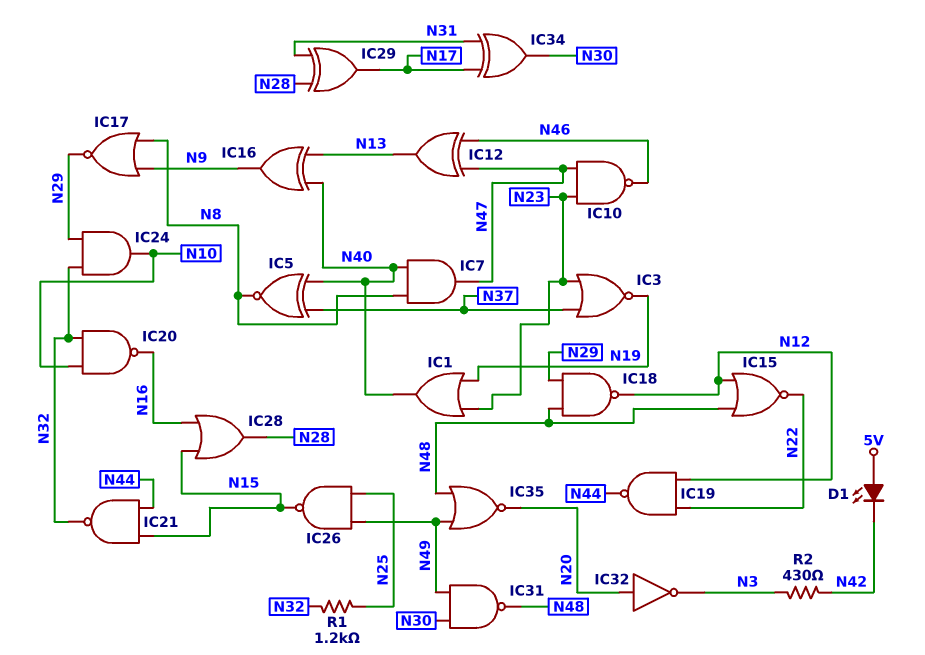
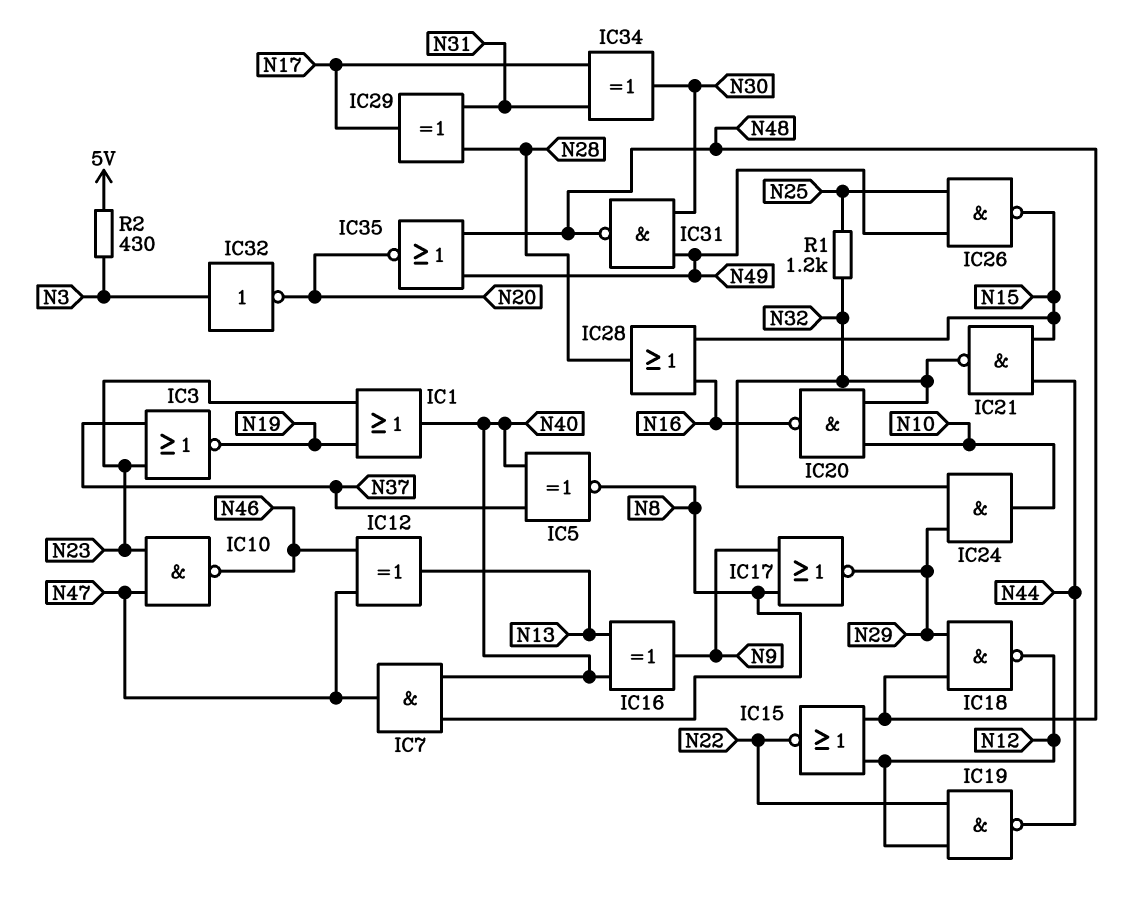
D1: LED (A 5V, K N42) -> none
IC32: NOT (in N20, out N3) -> NOT (in N3, out N20)
R2: 430 (N3, N42) -> 430 (5V, N3)

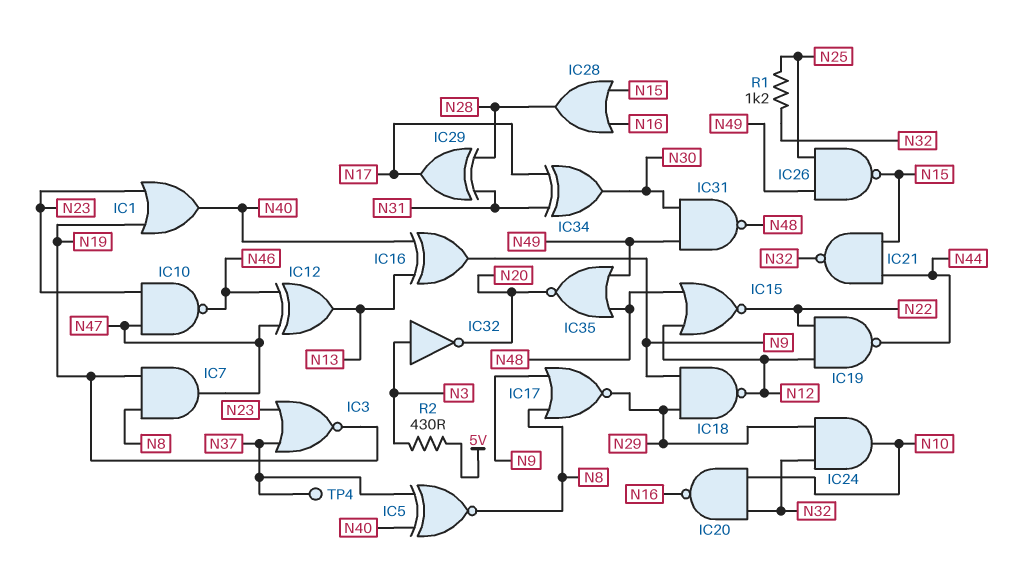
IC7: AND (in N8, in N40, out N47) -> AND (in N8, in N19, out N47)
IC18: NAND (in N29, in N48, out N12) -> NAND (in N9, in N29, out N12)
TP4: none -> test point (N37)

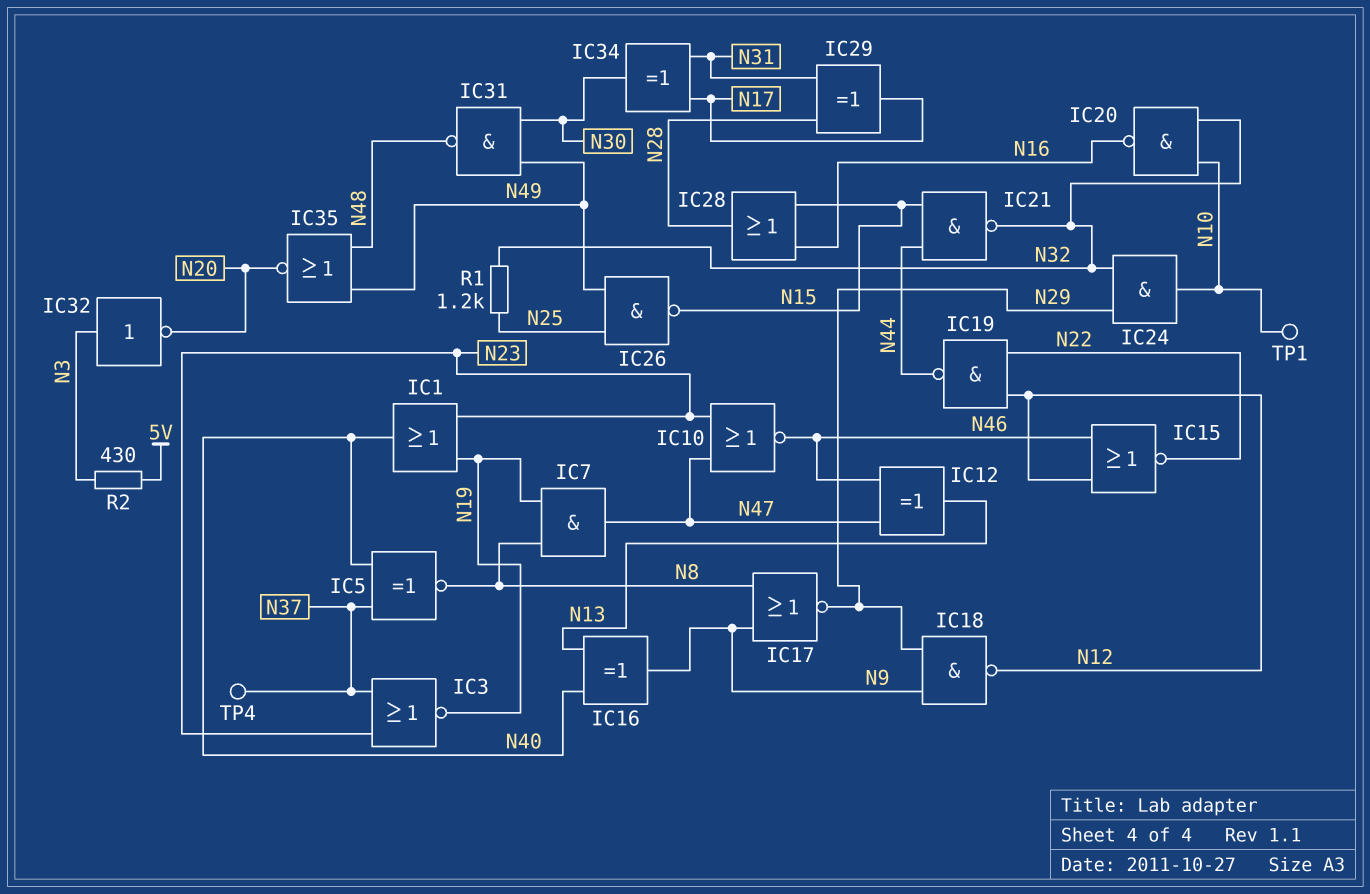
IC10: NAND (in N23, in N47, out N46) -> NOR (in N23, in N47, out N46)
IC15: NOR (in N12, in N48, out N22) -> NOR (in N12, in N46, out N22)
TP1: none -> test point (N10)

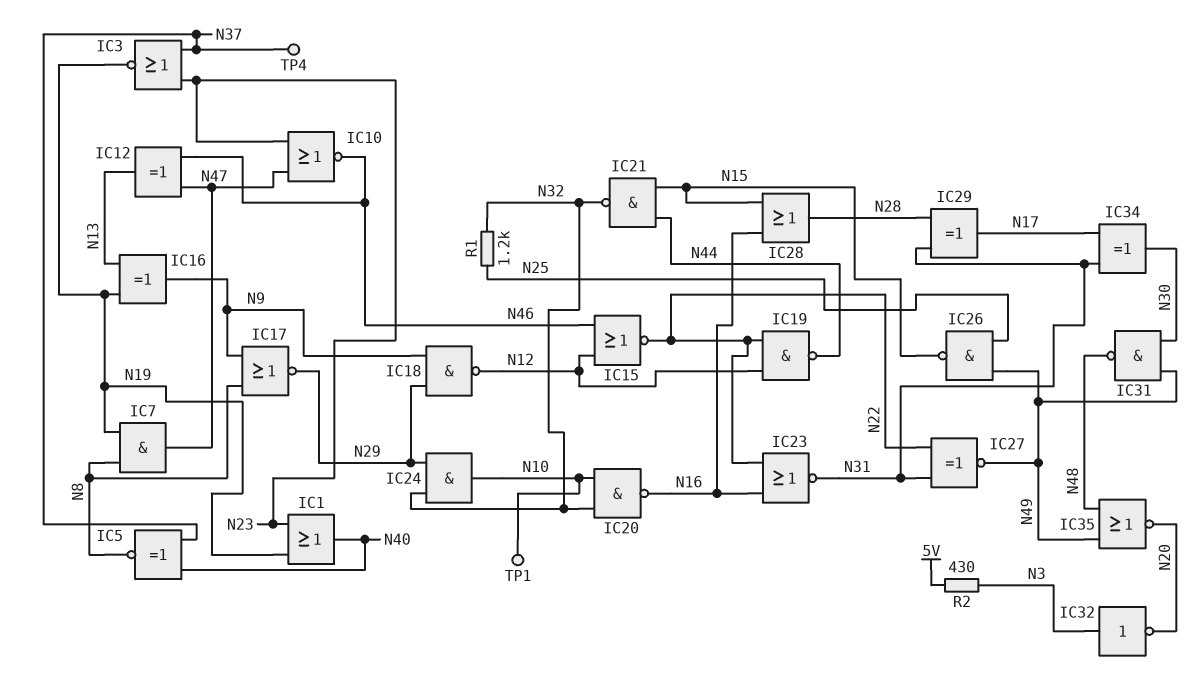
IC16: XOR (in N13, in N40, out N9) -> XOR (in N13, in N19, out N9)
IC23: none -> NOR (in N16, in N22, out N31)
IC27: none -> XNOR (in N22, in N31, out N49)

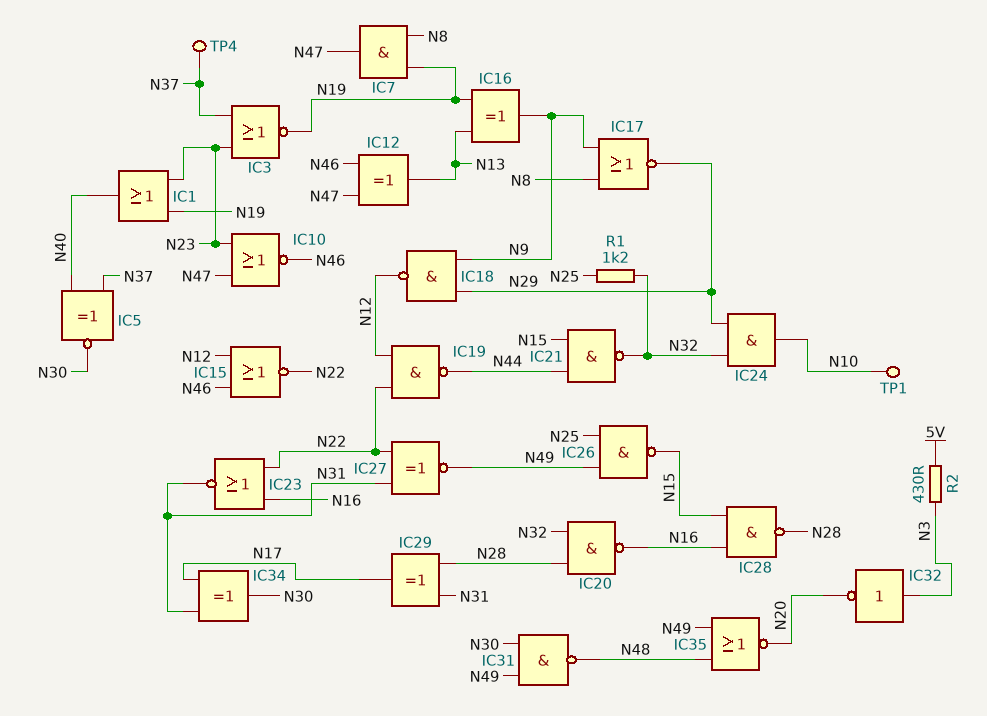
IC5: XNOR (in N37, in N40, out N8) -> XNOR (in N37, in N40, out N30)
IC20: NAND (in N10, in N32, out N16) -> NAND (in N28, in N32, out N16)
IC28: OR (in N15, in N16, out N28) -> NAND (in N15, in N16, out N28)

